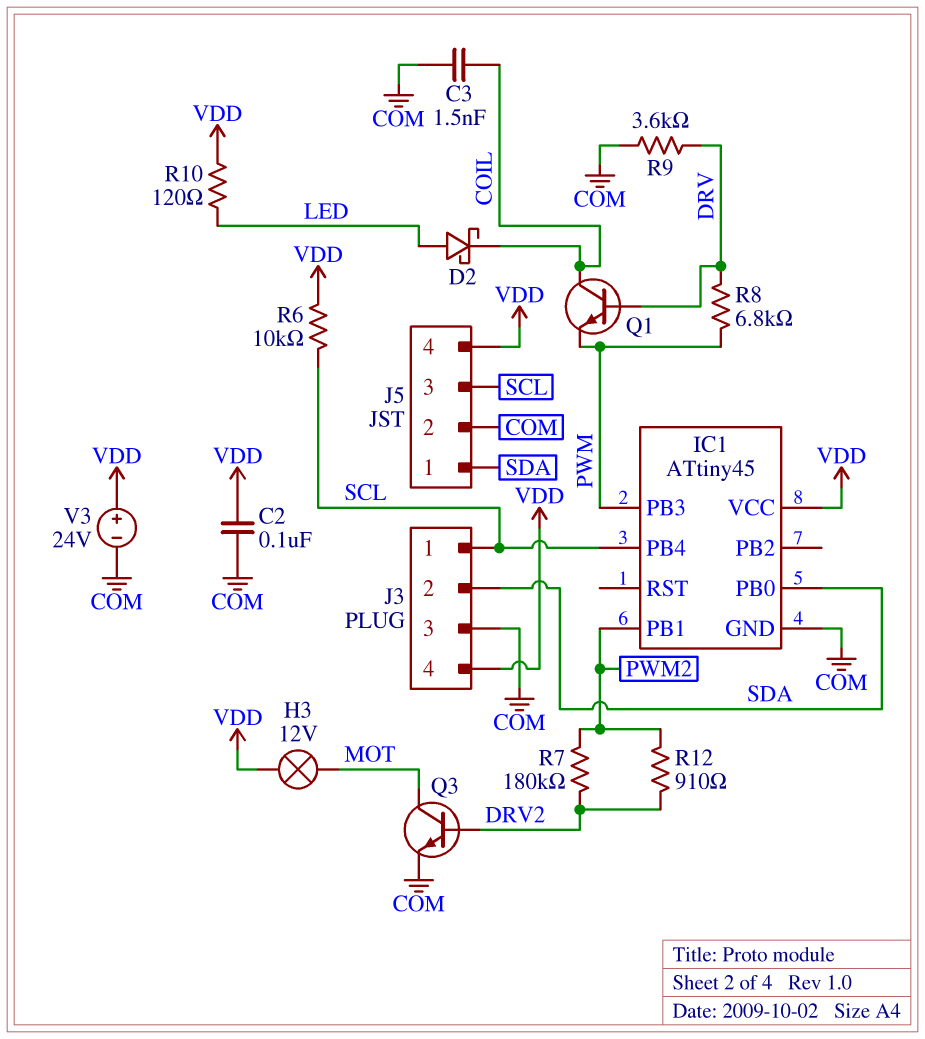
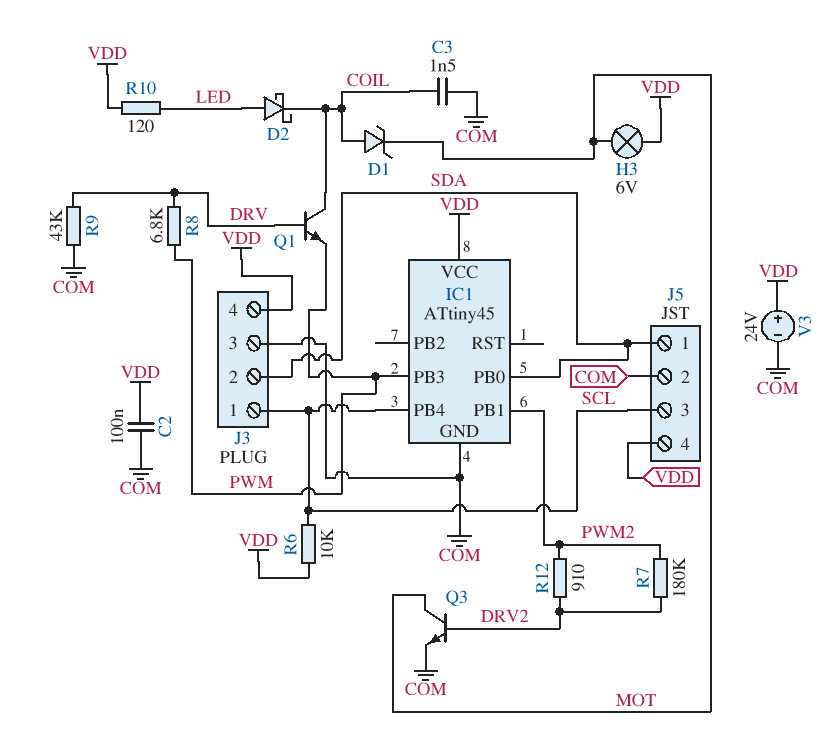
D1: none -> zener (A COIL, K MOT)
H3: lamp 12V (MOT, VDD) -> lamp 6V (MOT, VDD)
R9: 3.6k (COM, DRV) -> 43k (COM, DRV)

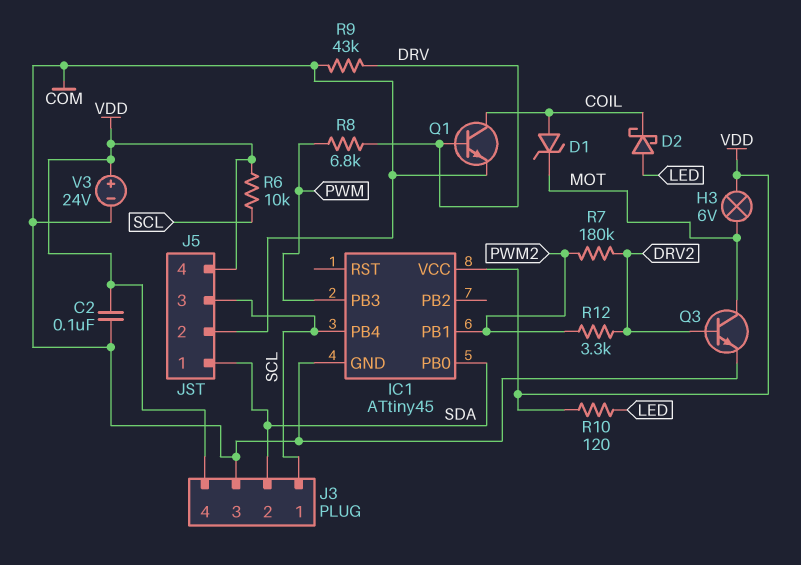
C3: 1.5nF (COIL, COM) -> none
Q1: NPN (B DRV, C COIL, E PWM) -> NPN (B DRV, C COIL, E COM)
R12: 910 (DRV2, PWM2) -> 3.3k (DRV2, PWM2)

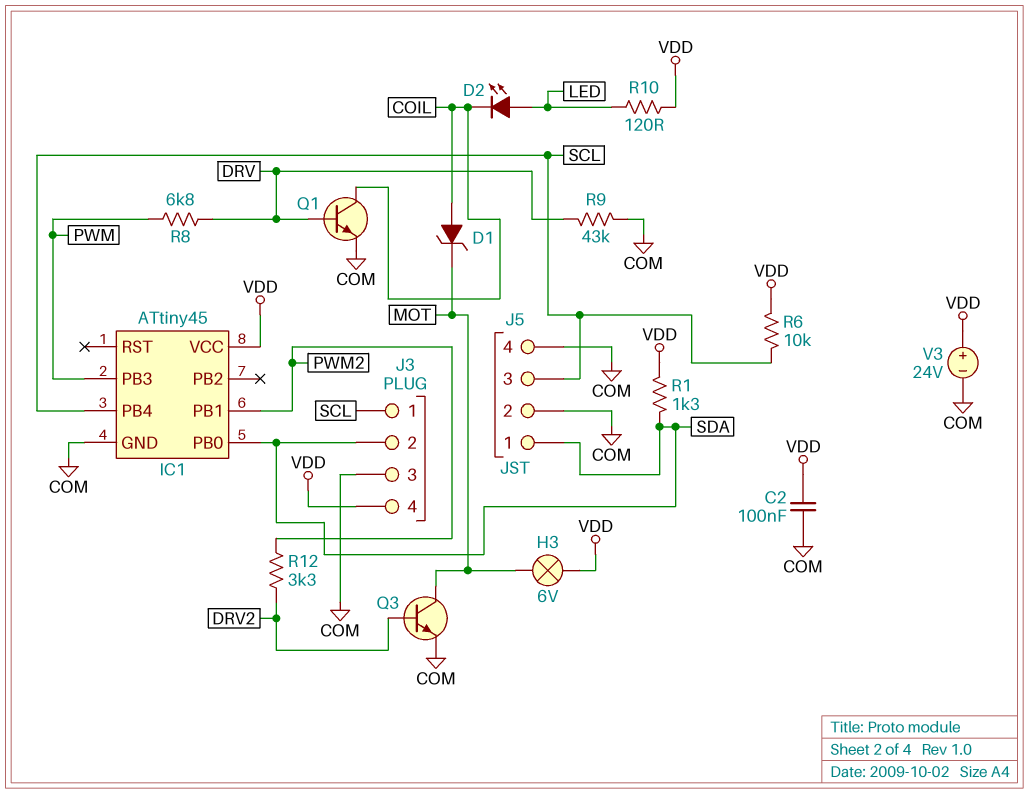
D2: schottky (A LED, K COIL) -> LED (A LED, K COIL)
J5 pin 4: VDD -> COM
R1: none -> 1.3k (SDA, VDD)
R7: 180k (DRV2, PWM2) -> none

